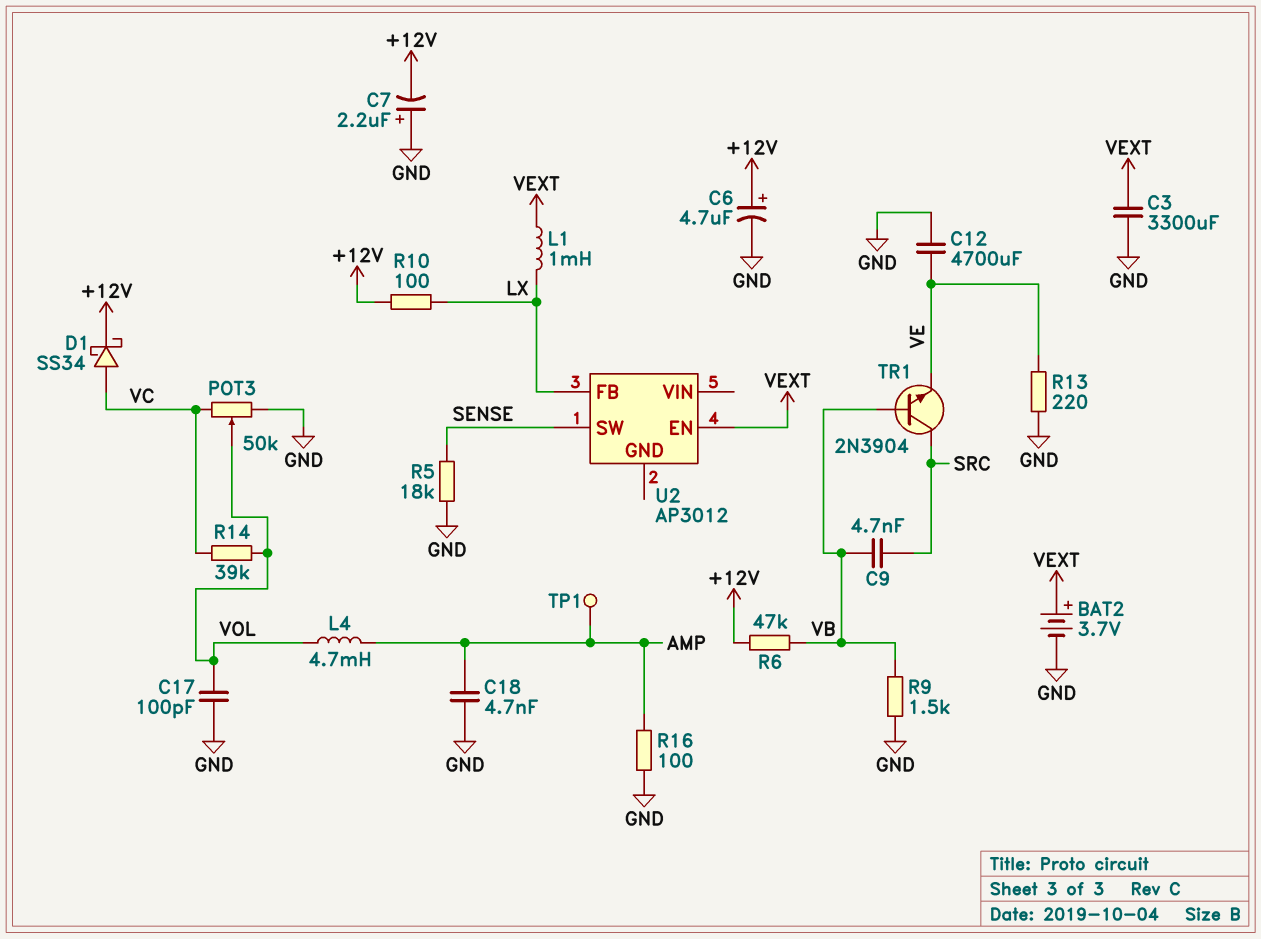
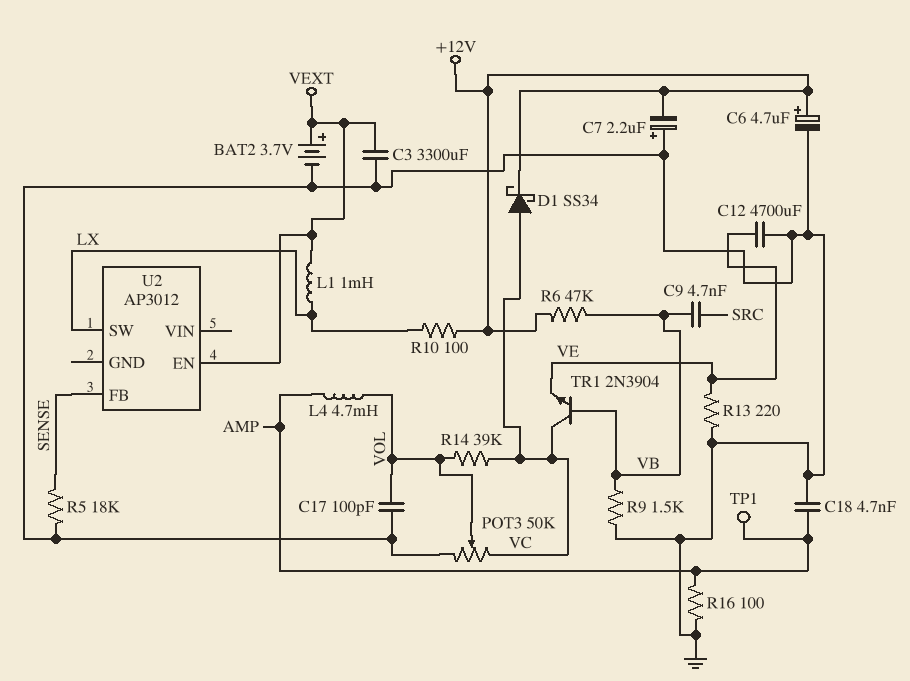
TR1: NPN 2N3904 (B VB, C SRC, E VE) -> NPN 2N3904 (B VB, C VC, E VE)
U2 pin FB: LX -> SENSE
U2 pin SW: SENSE -> LX

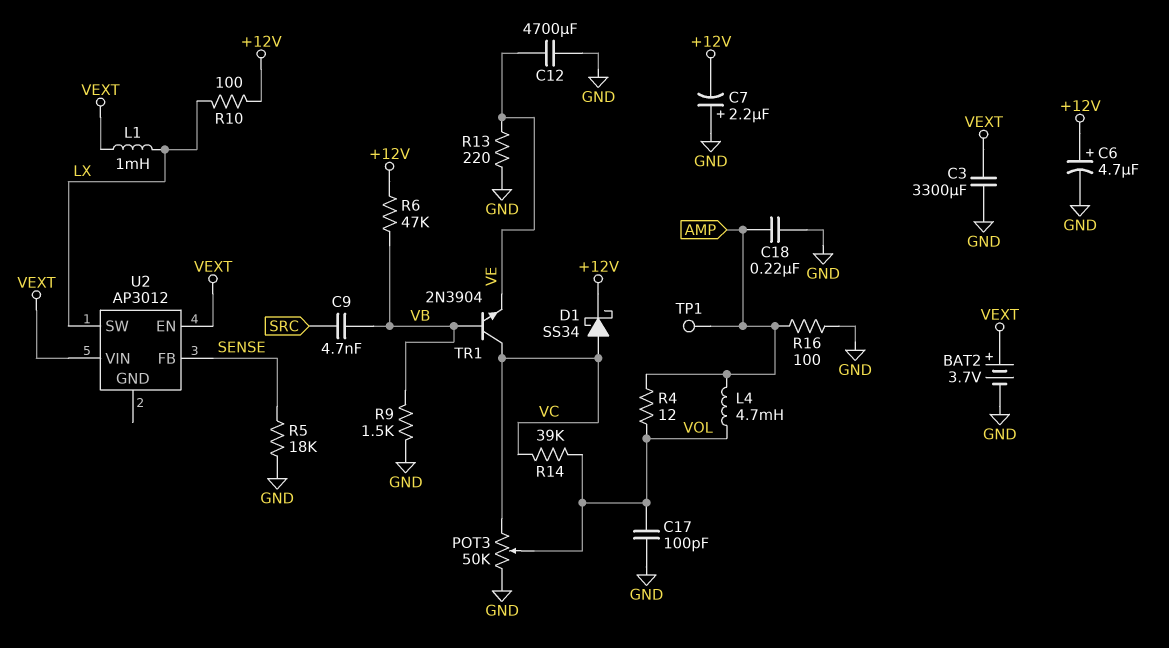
C18: 4.7nF (AMP, GND) -> 220nF (AMP, GND)
R4: none -> 12 (AMP, VOL)
U2 pin VIN: none -> VEXT

